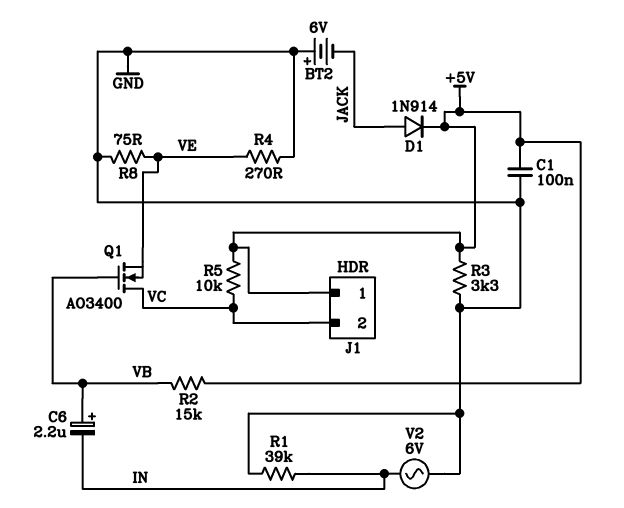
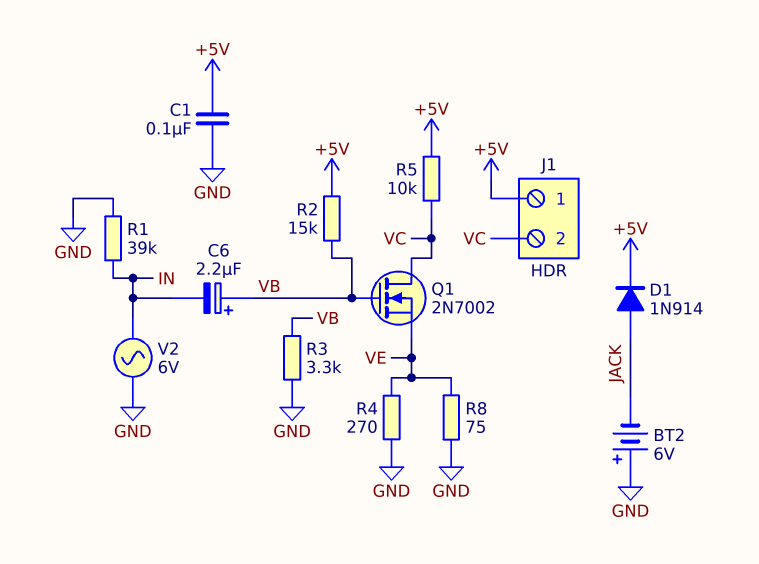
Q1: NMOS AO3400 (G VB, D VC, S VE) -> NMOS 2N7002 (G VB, D VC, S VE)
R3: 3.3k (+5V, GND) -> 3.3k (GND, VB)

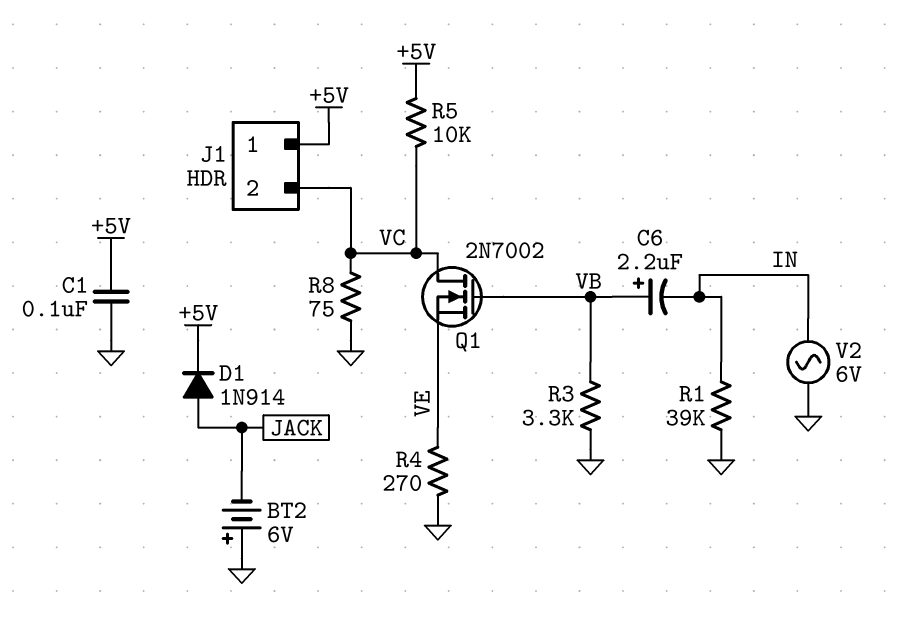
R2: 15k (+5V, VB) -> none
R8: 75 (GND, VE) -> 75 (GND, VC)

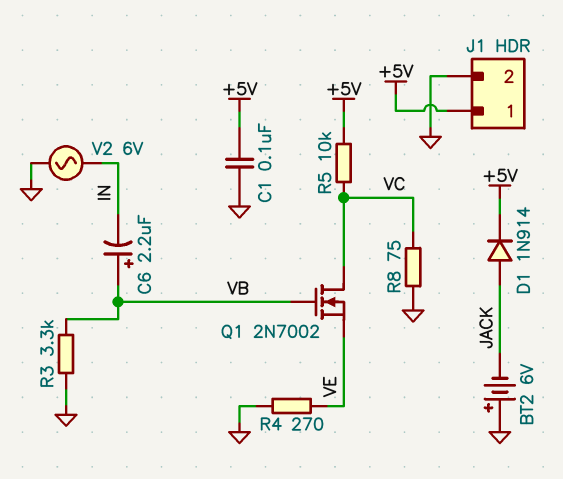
J1 pin 2: VC -> GND
R1: 39k (GND, IN) -> none

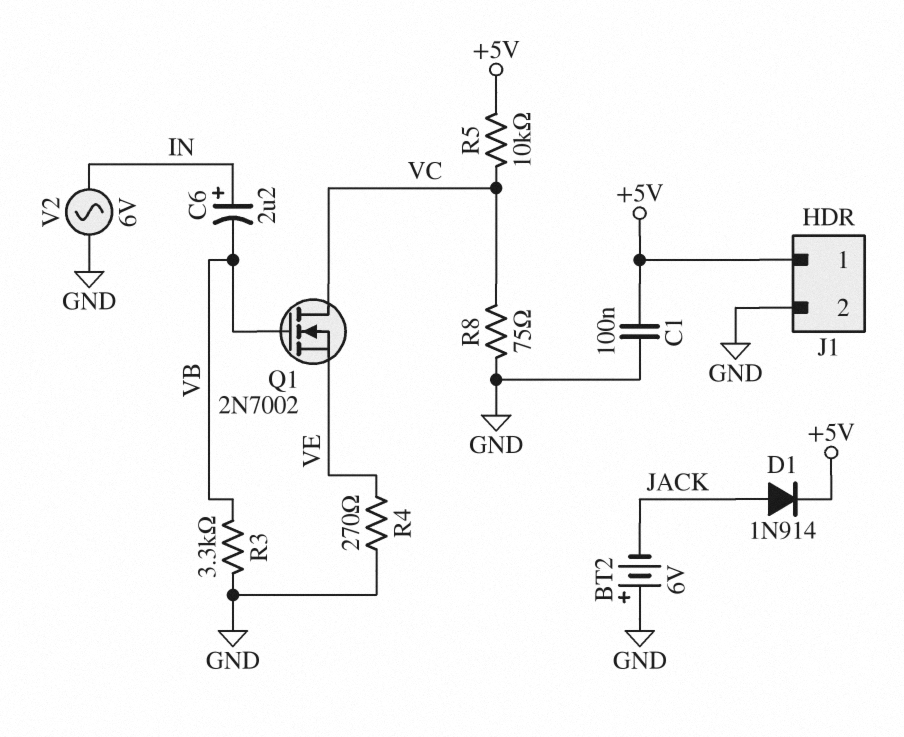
C6: 2.2uF (plus VB, minus IN) -> 2.2uF (plus IN, minus VB)

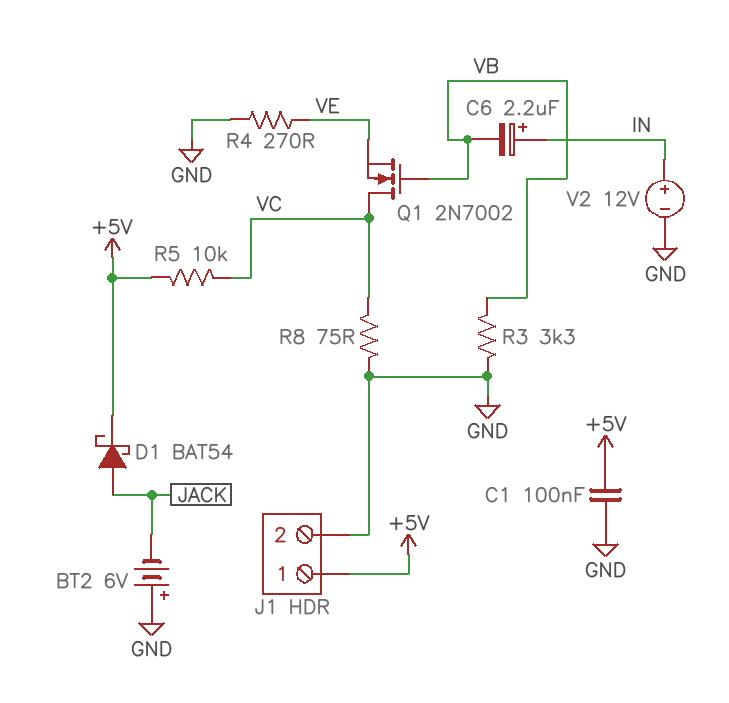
D1: diode 1N914 (A JACK, K +5V) -> schottky BAT54 (A JACK, K +5V)
V2: AC 6V (GND, IN) -> 12V (plus IN, minus GND)

